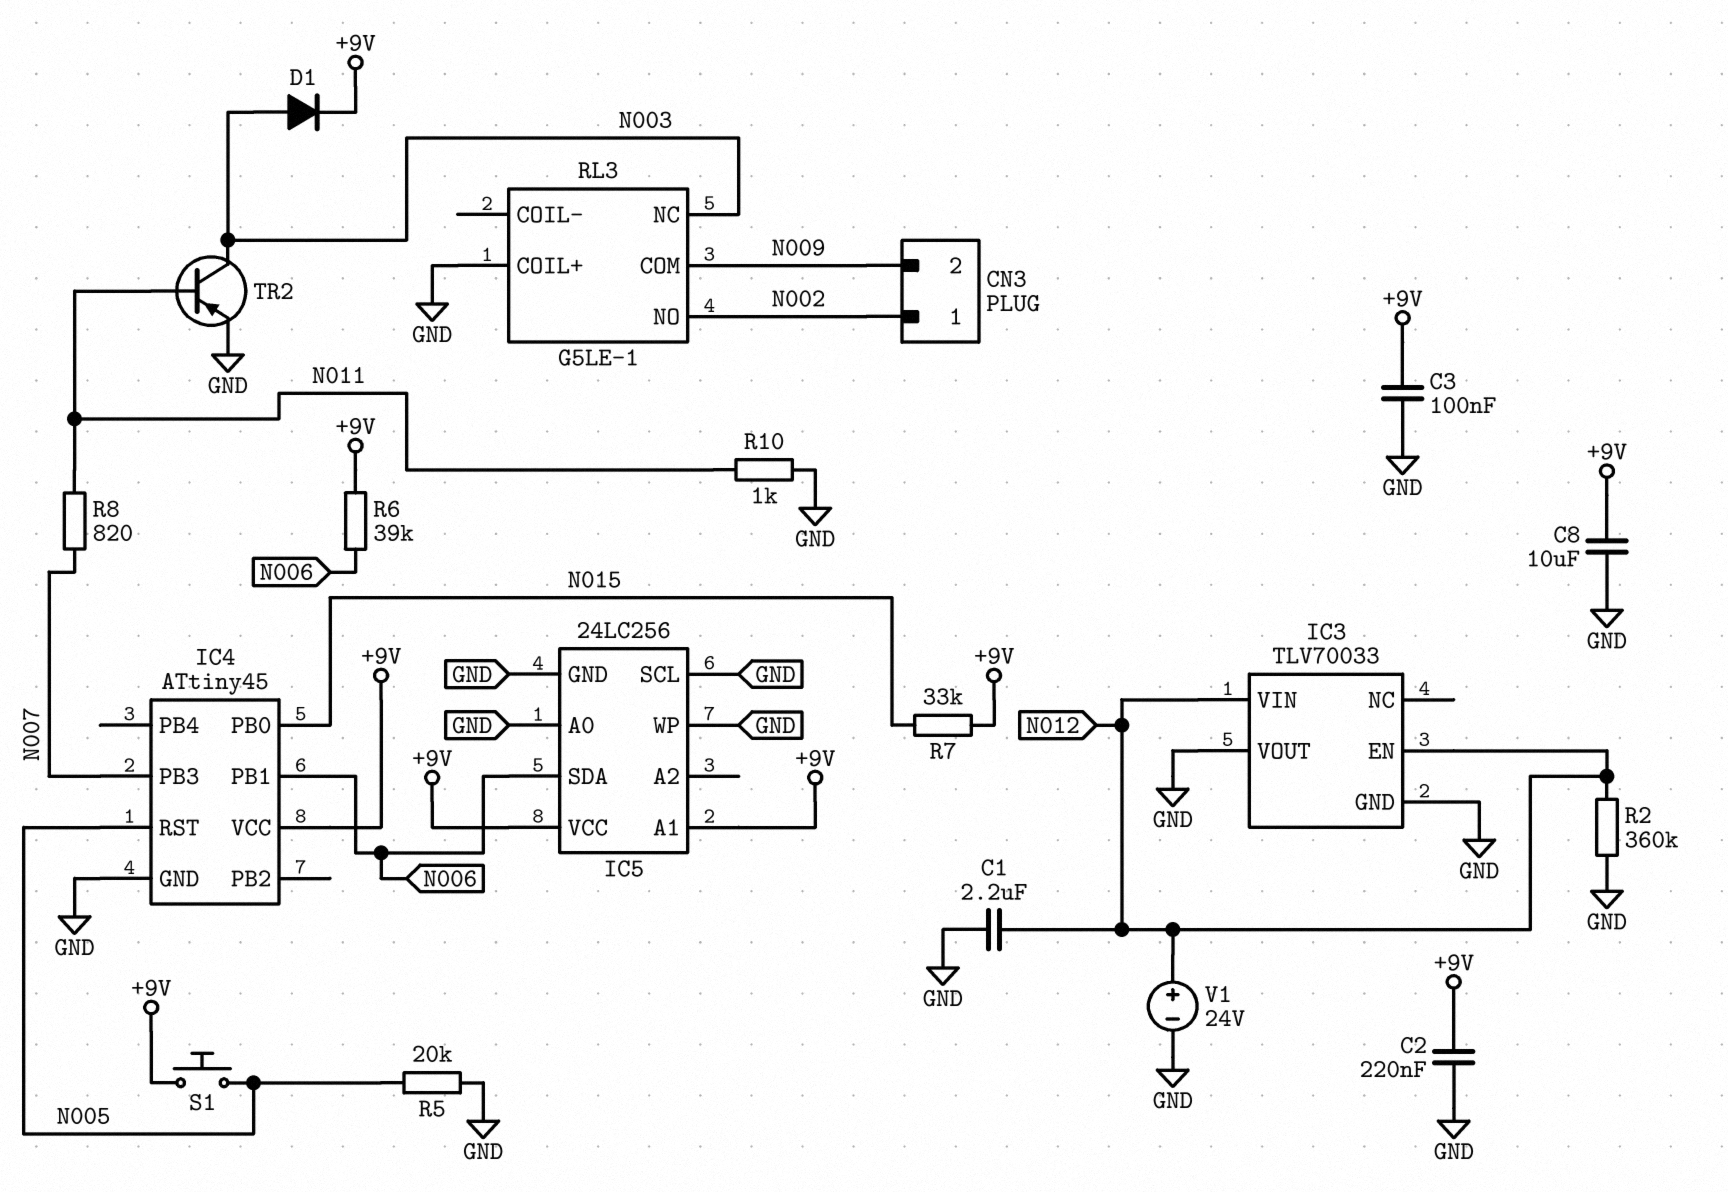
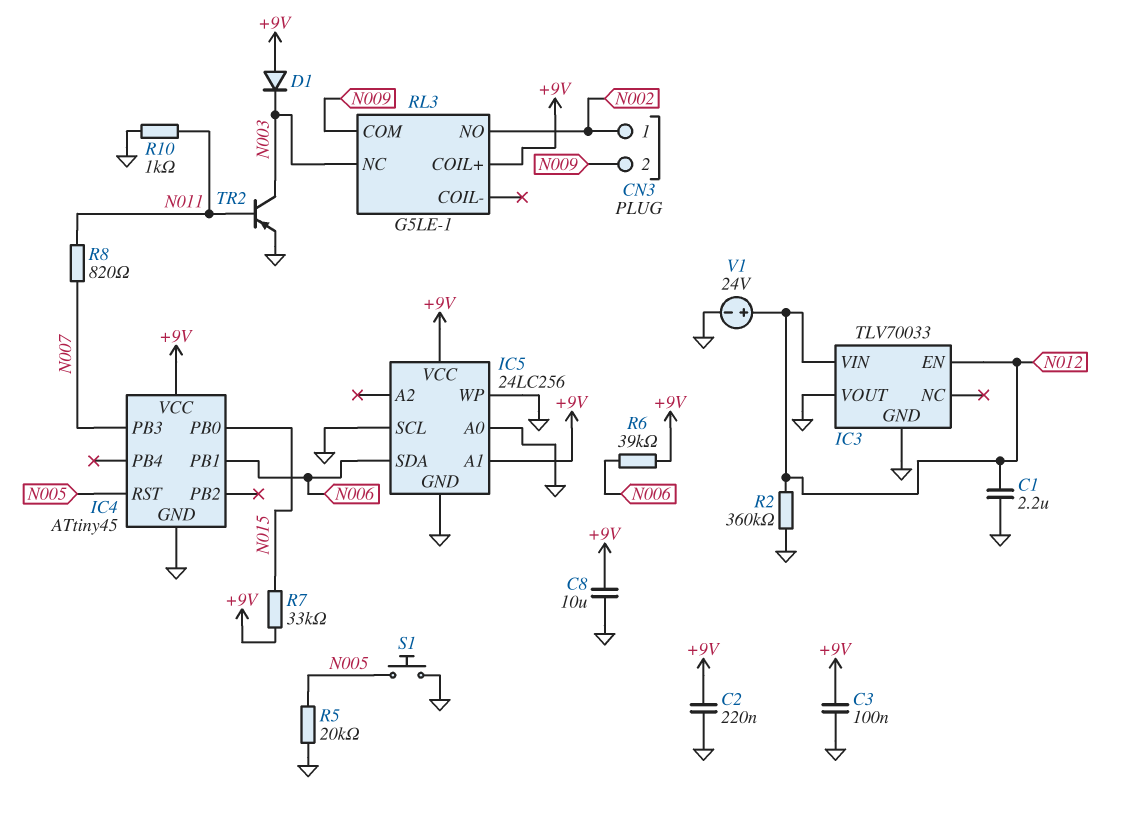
D1: diode (A N003, K +9V) -> diode (A +9V, K N003)
RL3 pin COIL+: GND -> +9V
S1: button (+9V, N005) -> button (GND, N005)

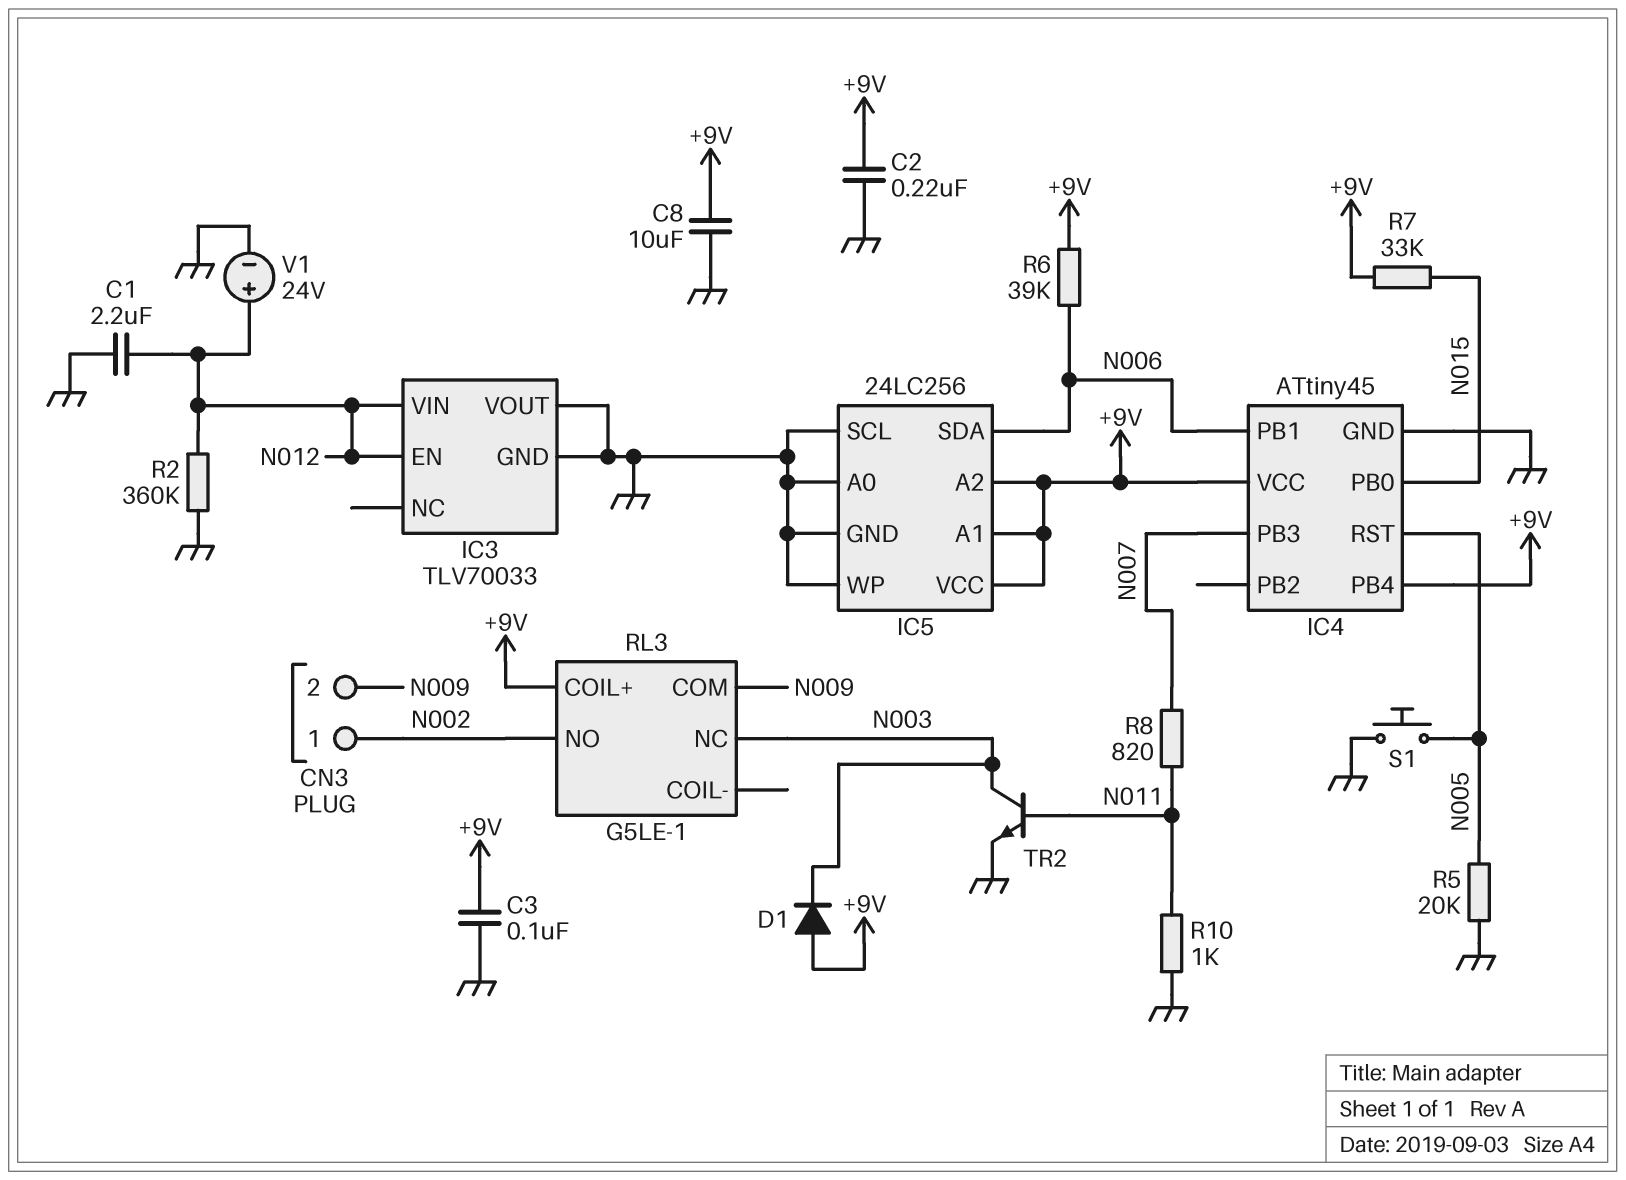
IC4 pin PB4: none -> +9V
IC5 pin A2: none -> +9V
TR2: PNP (B N011, C N003, E GND) -> NPN (B N011, C N003, E GND)

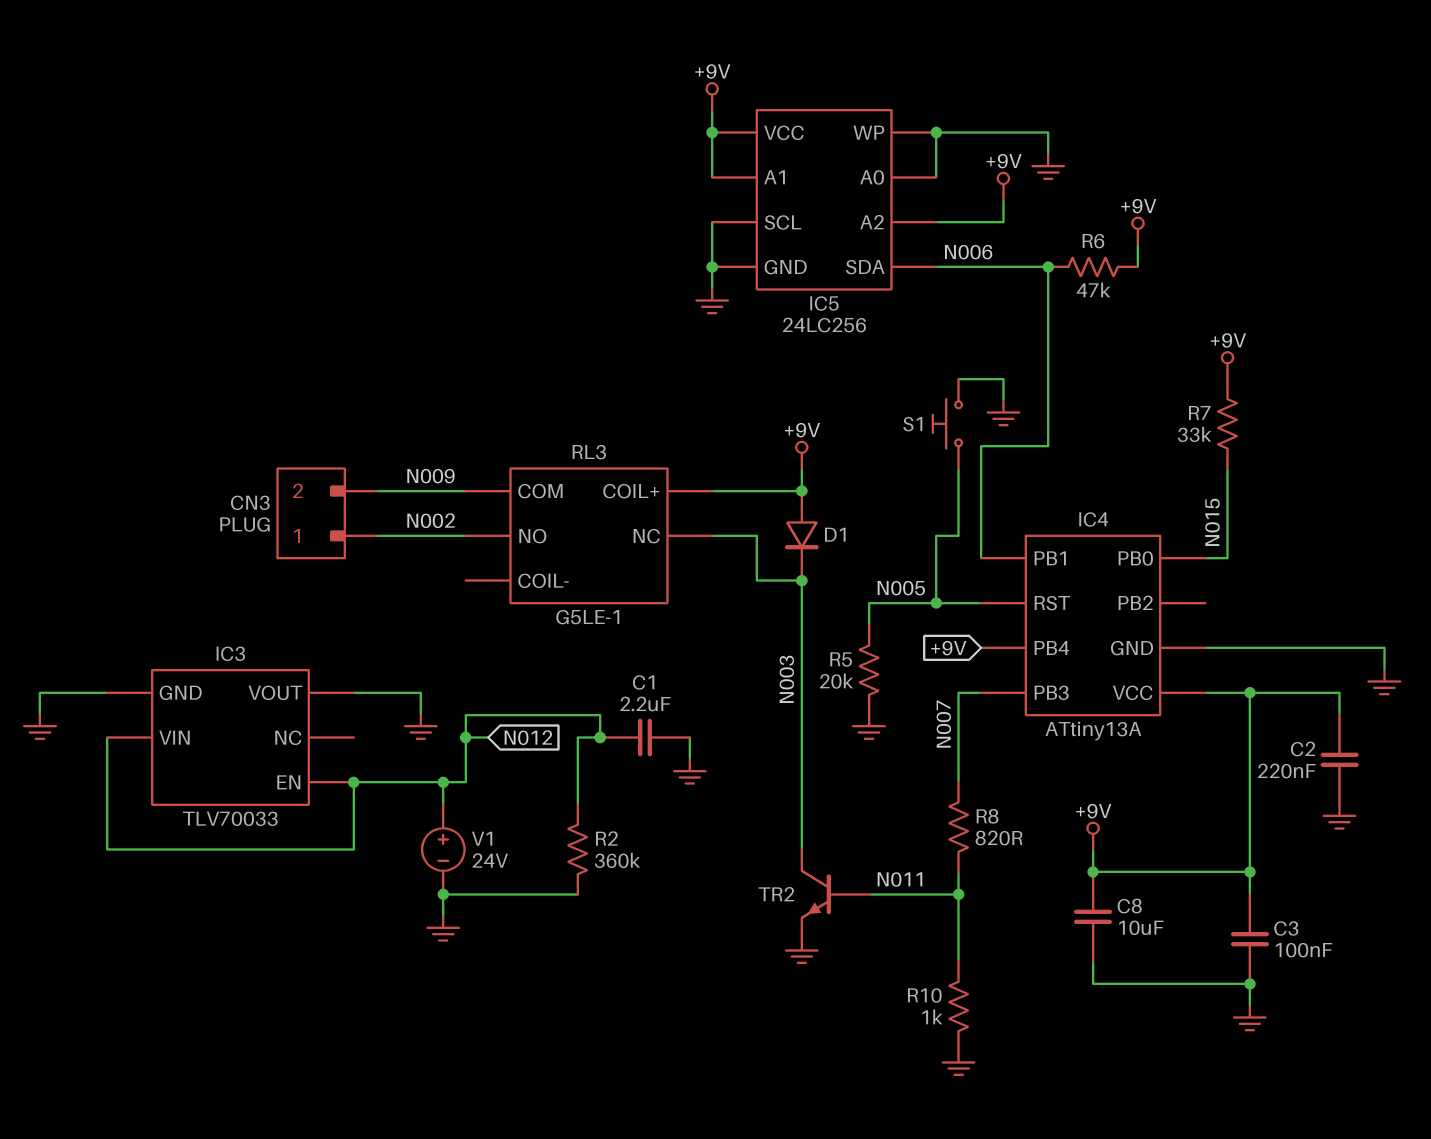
IC4: ATtiny45 -> ATtiny13A
R6: 39k (+9V, N006) -> 47k (+9V, N006)

